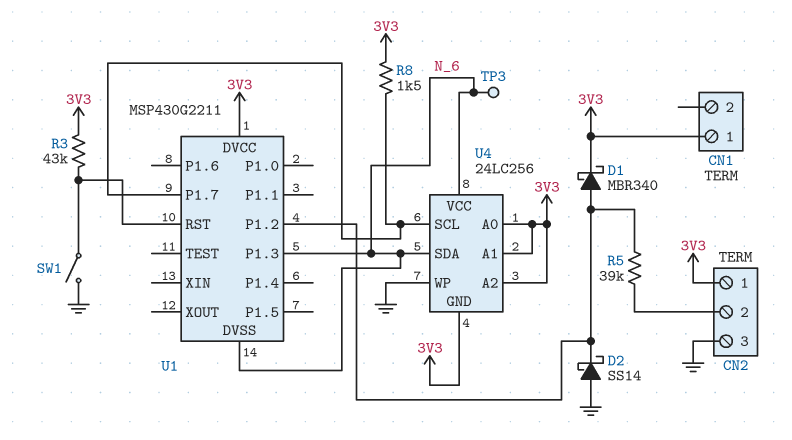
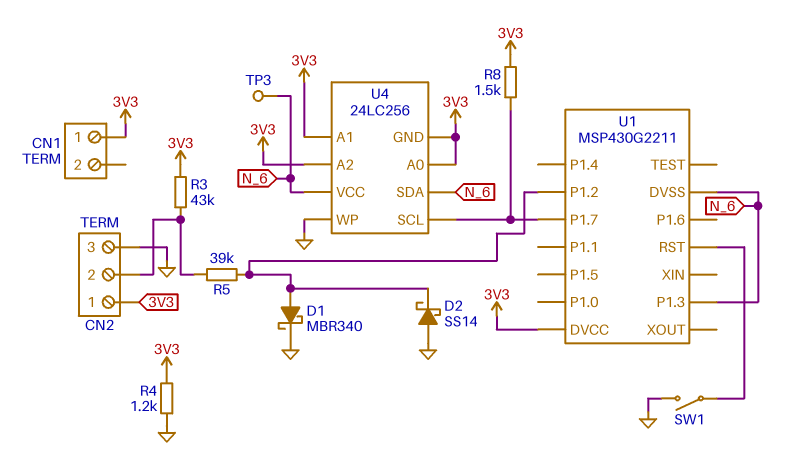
D1: schottky MBR340 (A U1/P1.2, K 3V3) -> schottky MBR340 (A U1/P1.2, K GND)
R3: 43k (3V3, U1/RST) -> 43k (3V3, CN2/2)
R4: none -> 1.2k (3V3, GND)

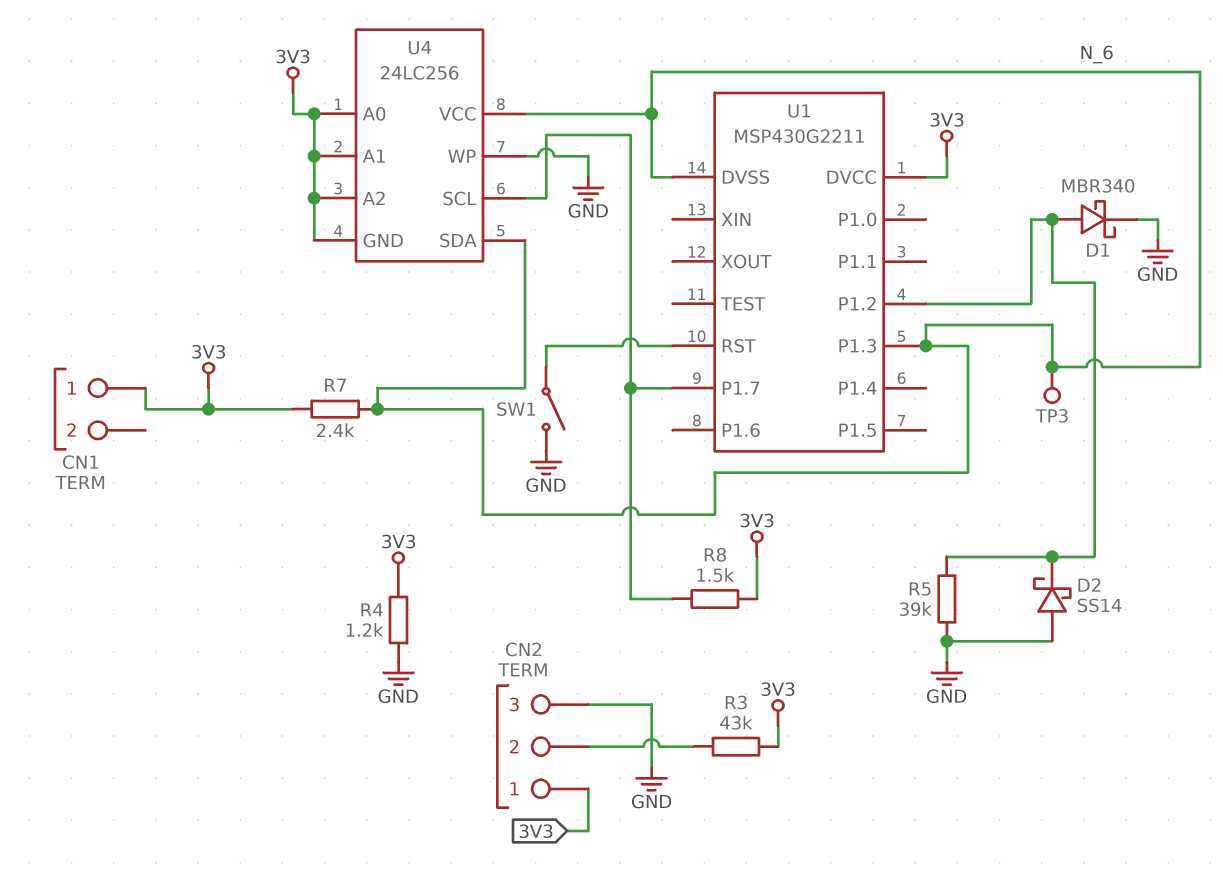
R5: 39k (CN2/2, U1/P1.2) -> 39k (GND, U1/P1.2)
R7: none -> 2.4k (3V3, N_6)

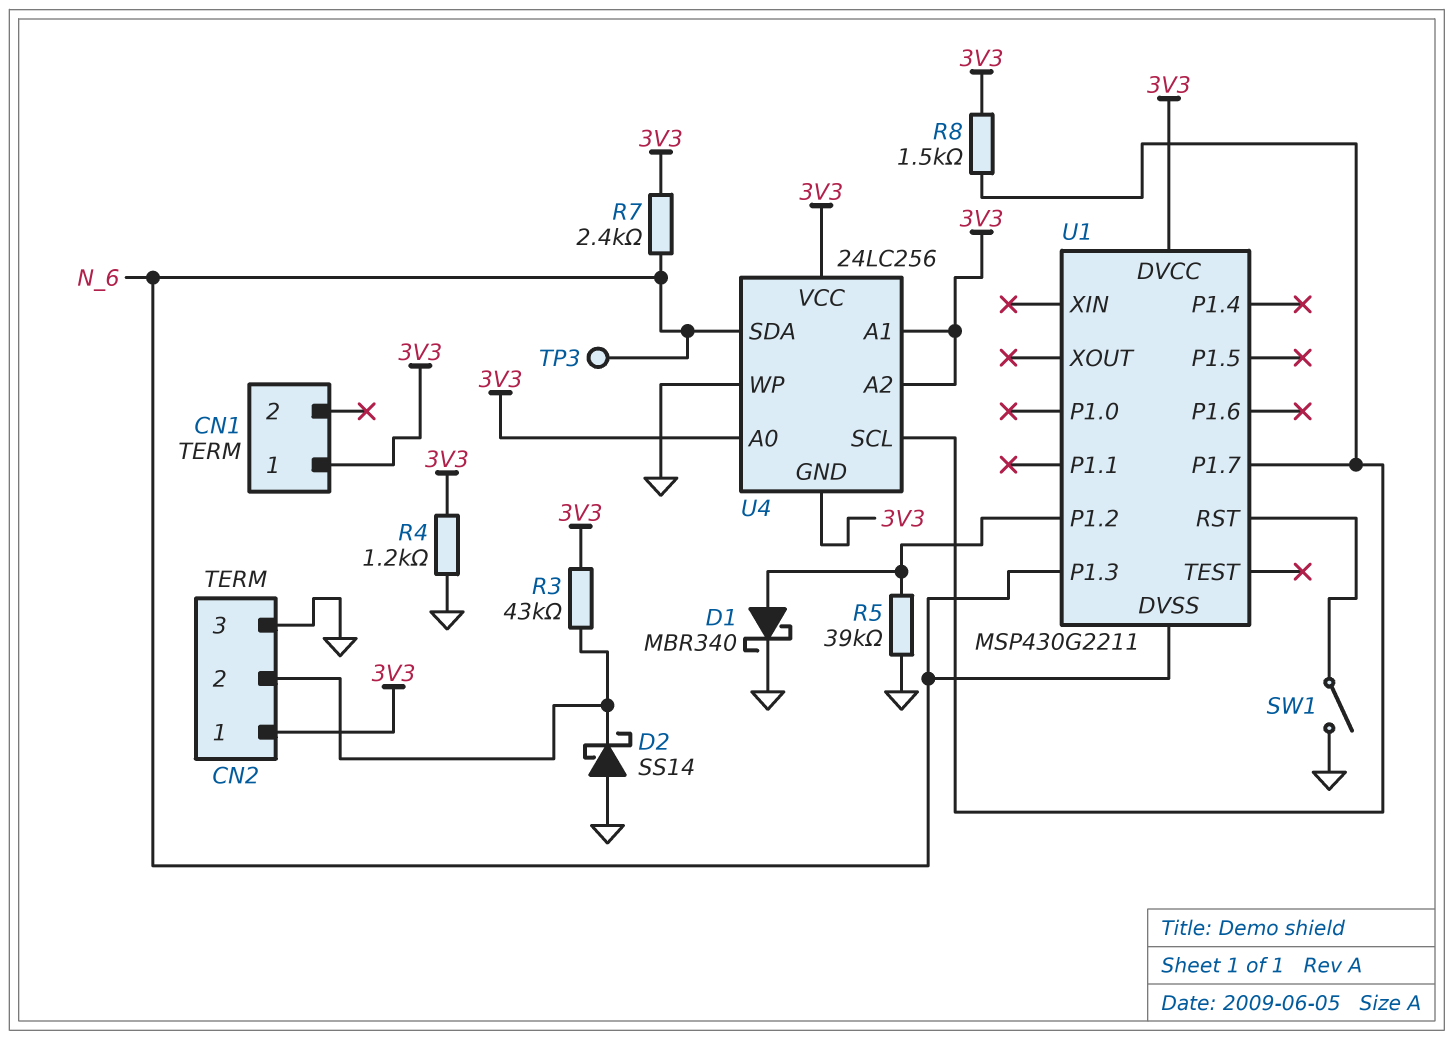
D2: schottky SS14 (A GND, K U1/P1.2) -> schottky SS14 (A GND, K CN2/2)
U4 pin VCC: N_6 -> 3V3

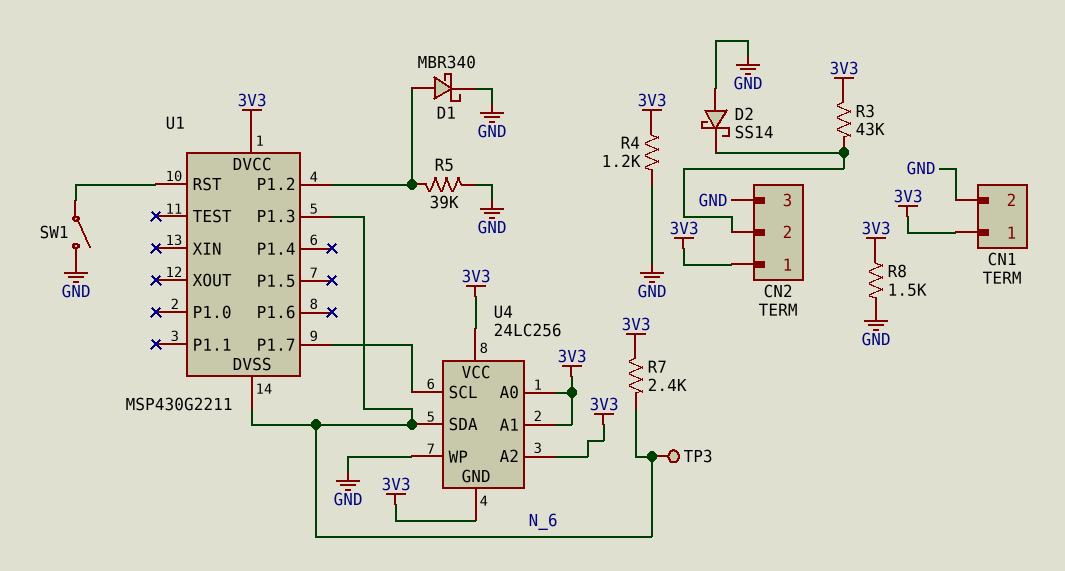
CN1 pin 2: none -> GND
R8: 1.5k (3V3, U1/P1.7) -> 1.5k (3V3, GND)

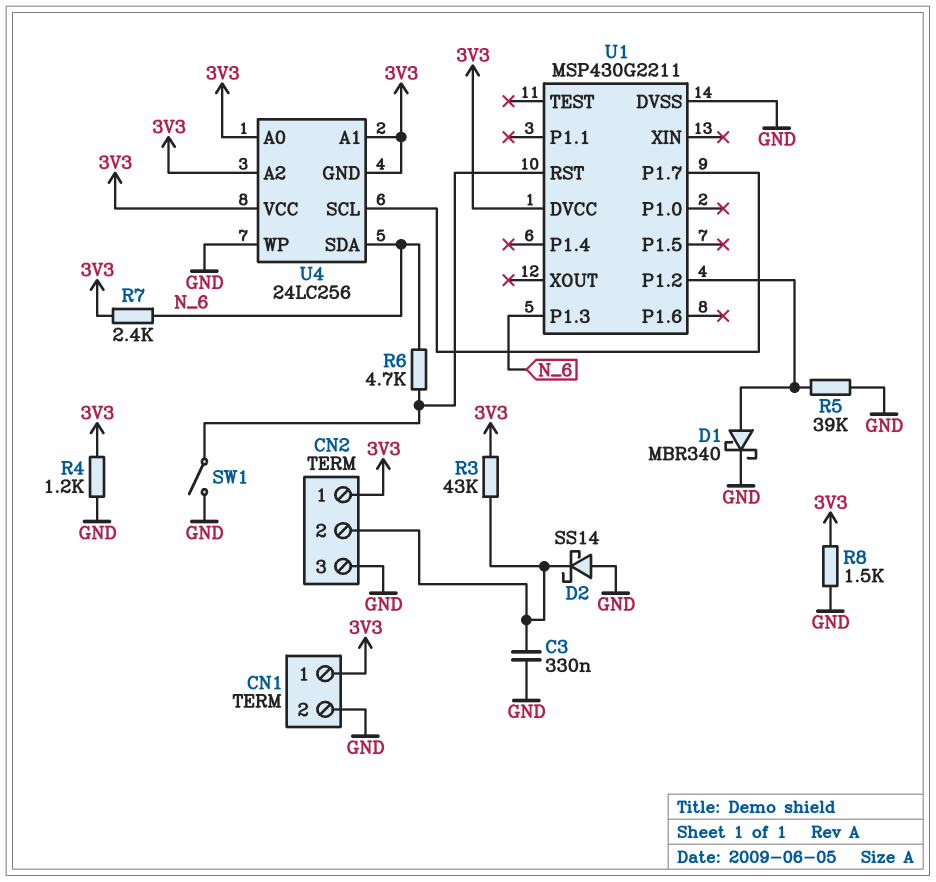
C3: none -> 330nF (CN2/2, GND)
R6: none -> 4.7k (N_6, U1/RST)
TP3: test point (N_6) -> none
U1 pin DVSS: N_6 -> GND

